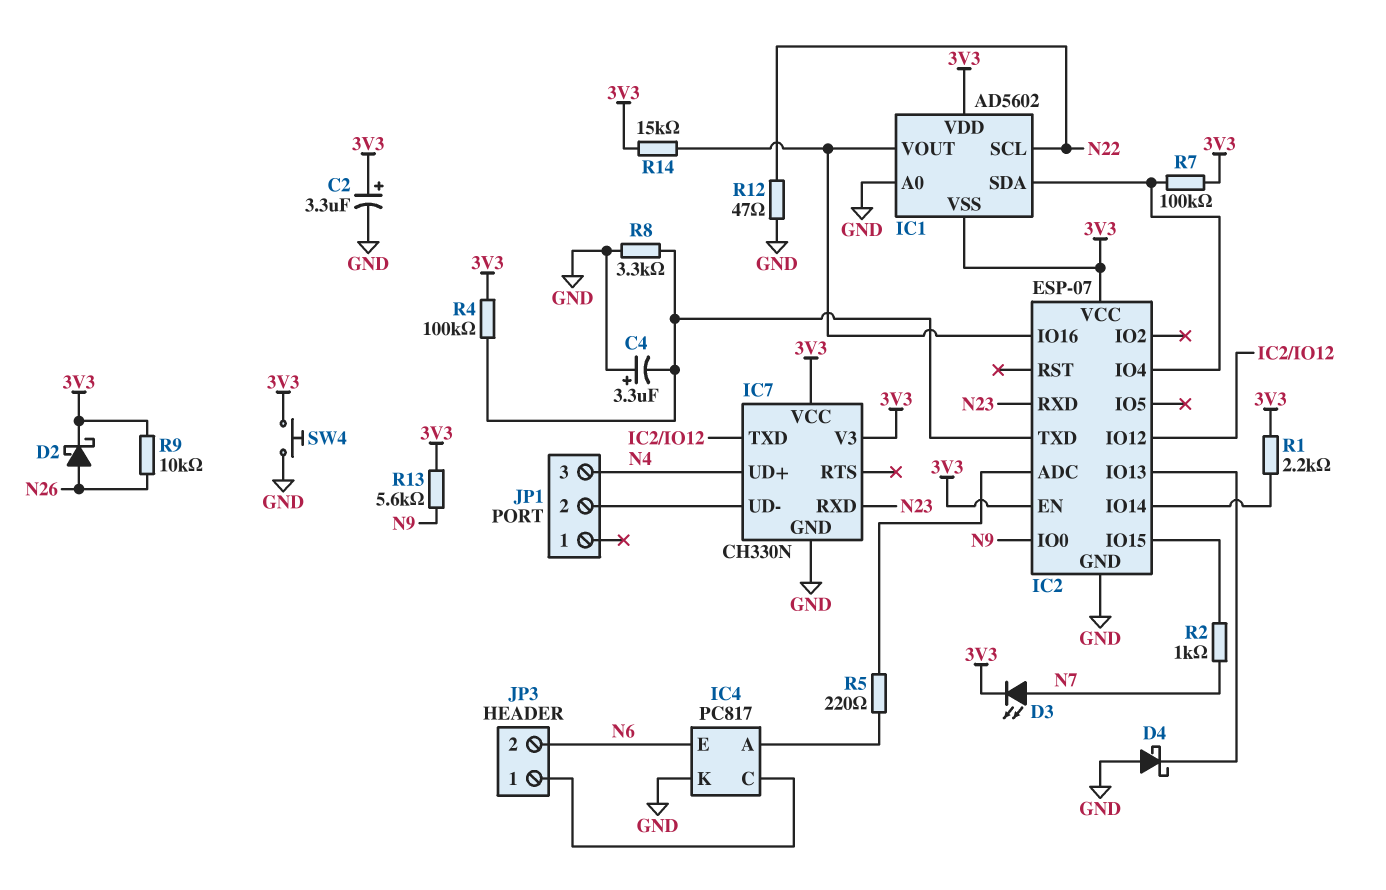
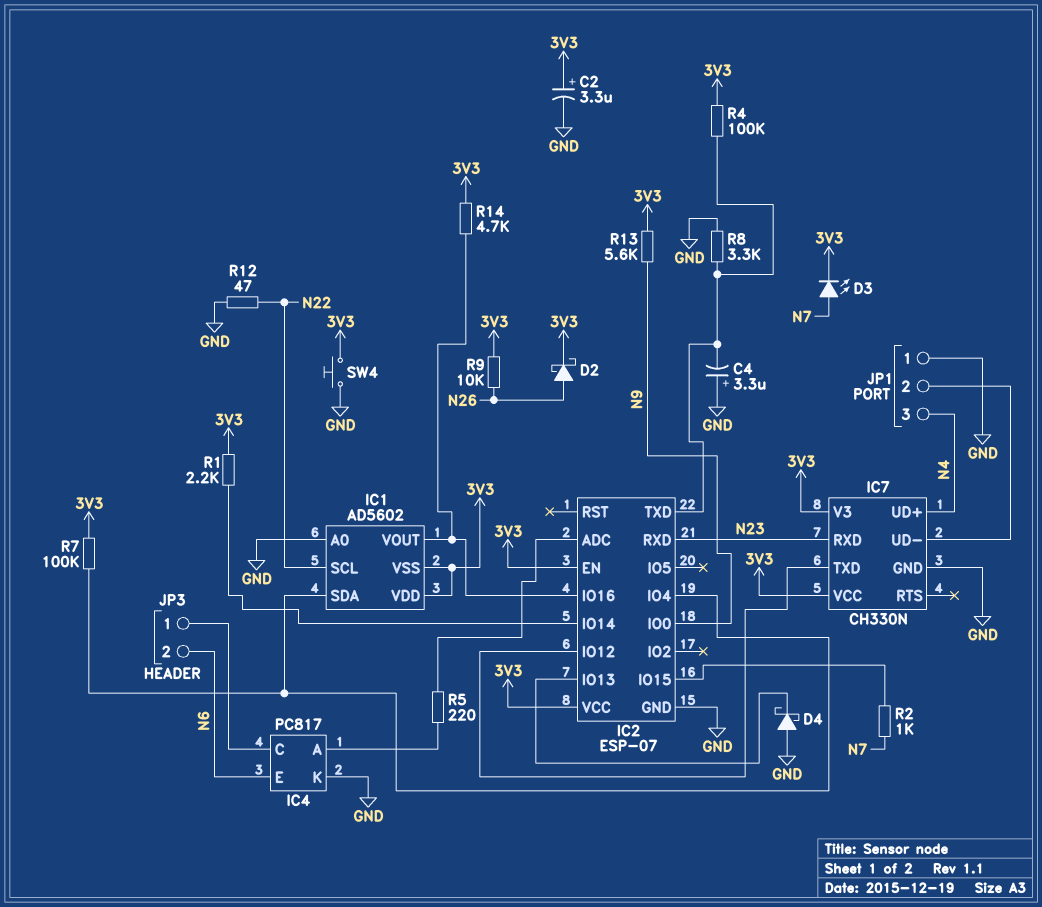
JP1 pin 1: none -> GND
R14: 15k (3V3, IC1/VOUT) -> 4.7k (3V3, IC1/VOUT)

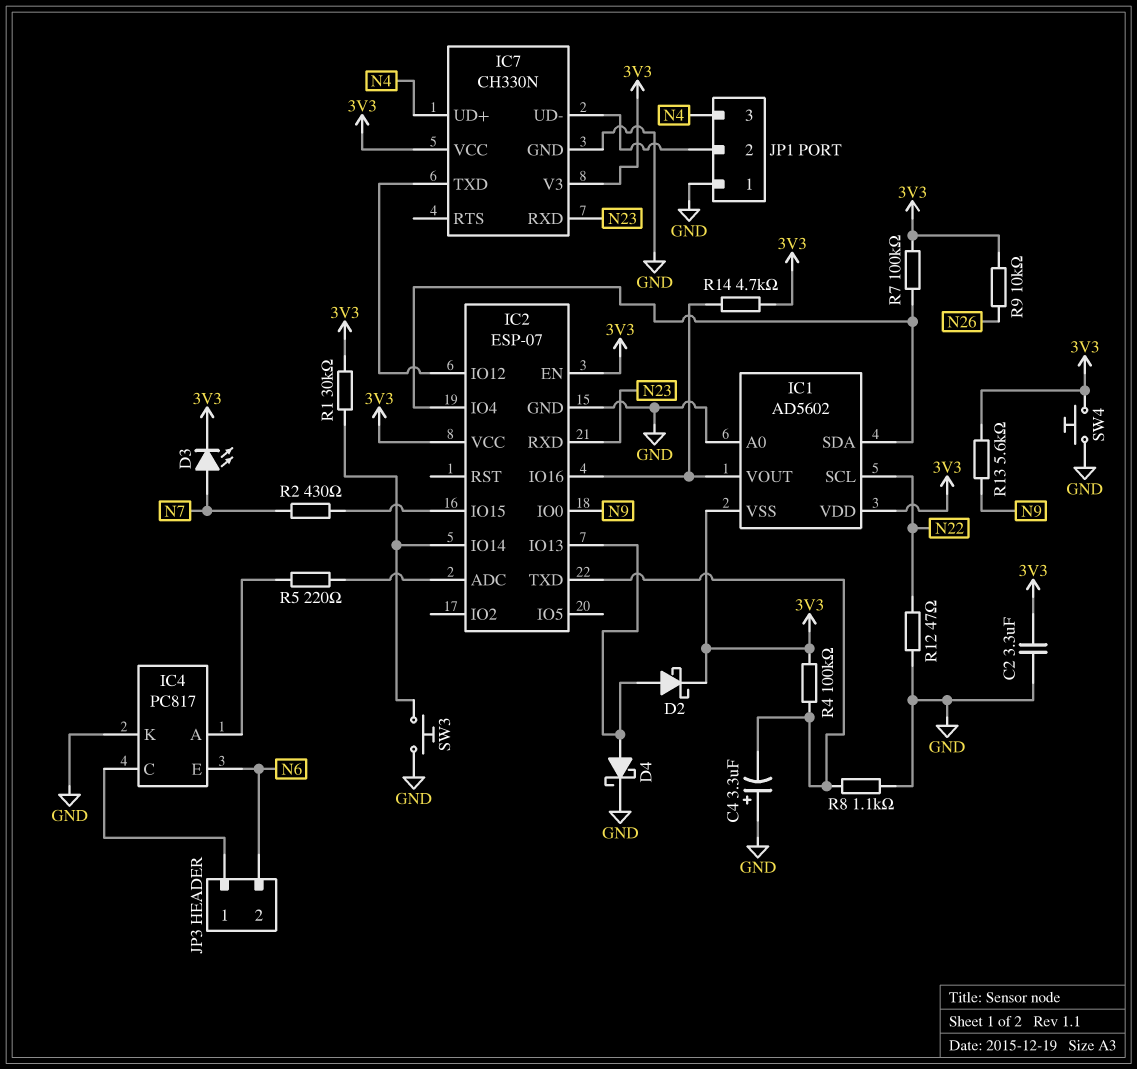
C2: 3.3uF (plus 3V3, minus GND) -> 3.3uF (3V3, GND)
D2: schottky (A N26, K 3V3) -> schottky (A IC2/IO13, K 3V3)
D4: schottky (A GND, K IC2/IO13) -> schottky (A IC2/IO13, K GND)
R1: 2.2k (3V3, IC2/IO14) -> 30k (3V3, IC2/IO14)
R2: 1k (IC2/IO15, N7) -> 430 (IC2/IO15, N7)
R8: 3.3k (GND, IC2/TXD) -> 1.1k (GND, IC2/TXD)
SW3: none -> button (GND, IC2/IO14)

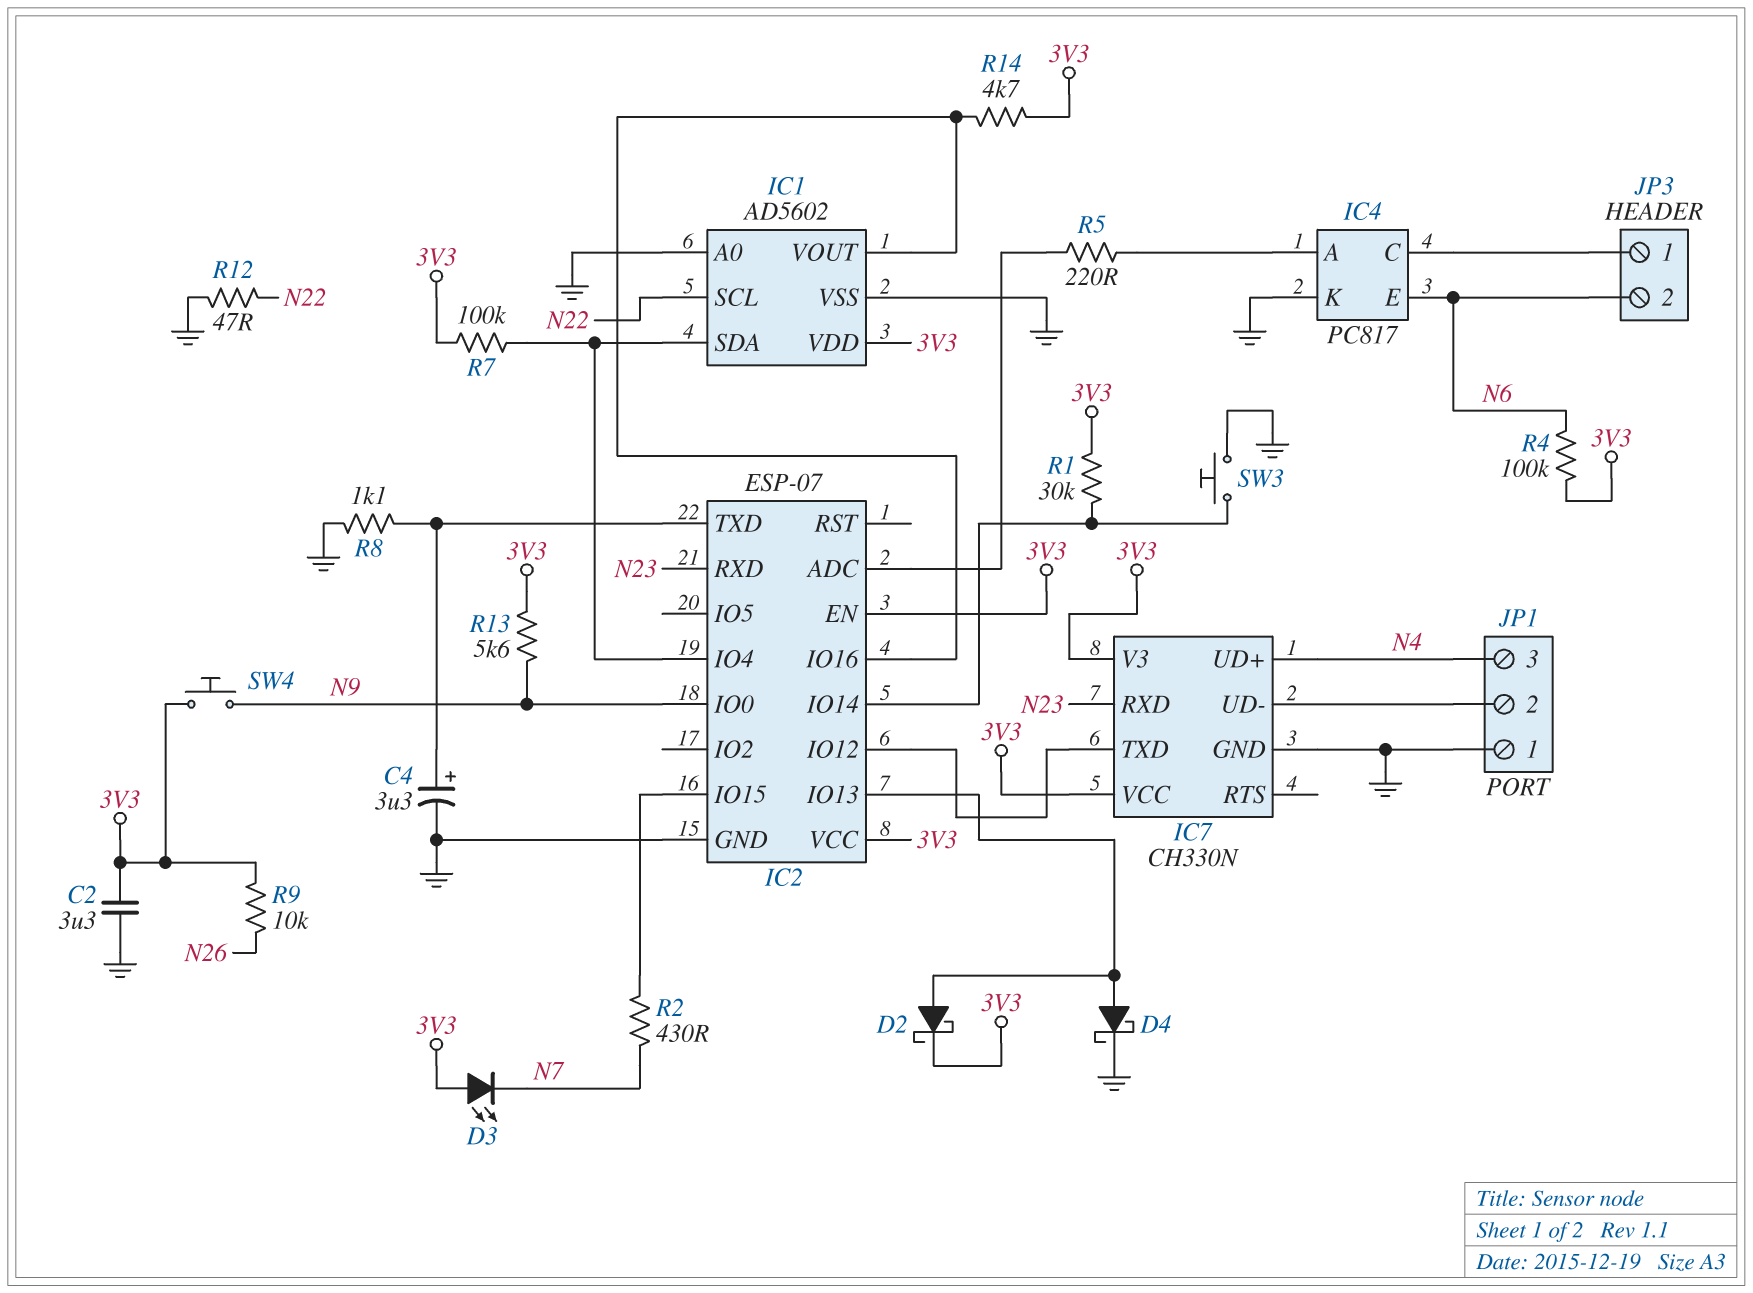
C4: 3.3uF (plus GND, minus IC2/TXD) -> 3.3uF (plus IC2/TXD, minus GND)
D3: LED (A N7, K 3V3) -> LED (A 3V3, K N7)
IC1 pin VSS: 3V3 -> GND
R4: 100k (3V3, IC2/TXD) -> 100k (3V3, N6)
SW4: button (3V3, GND) -> button (3V3, N9)

